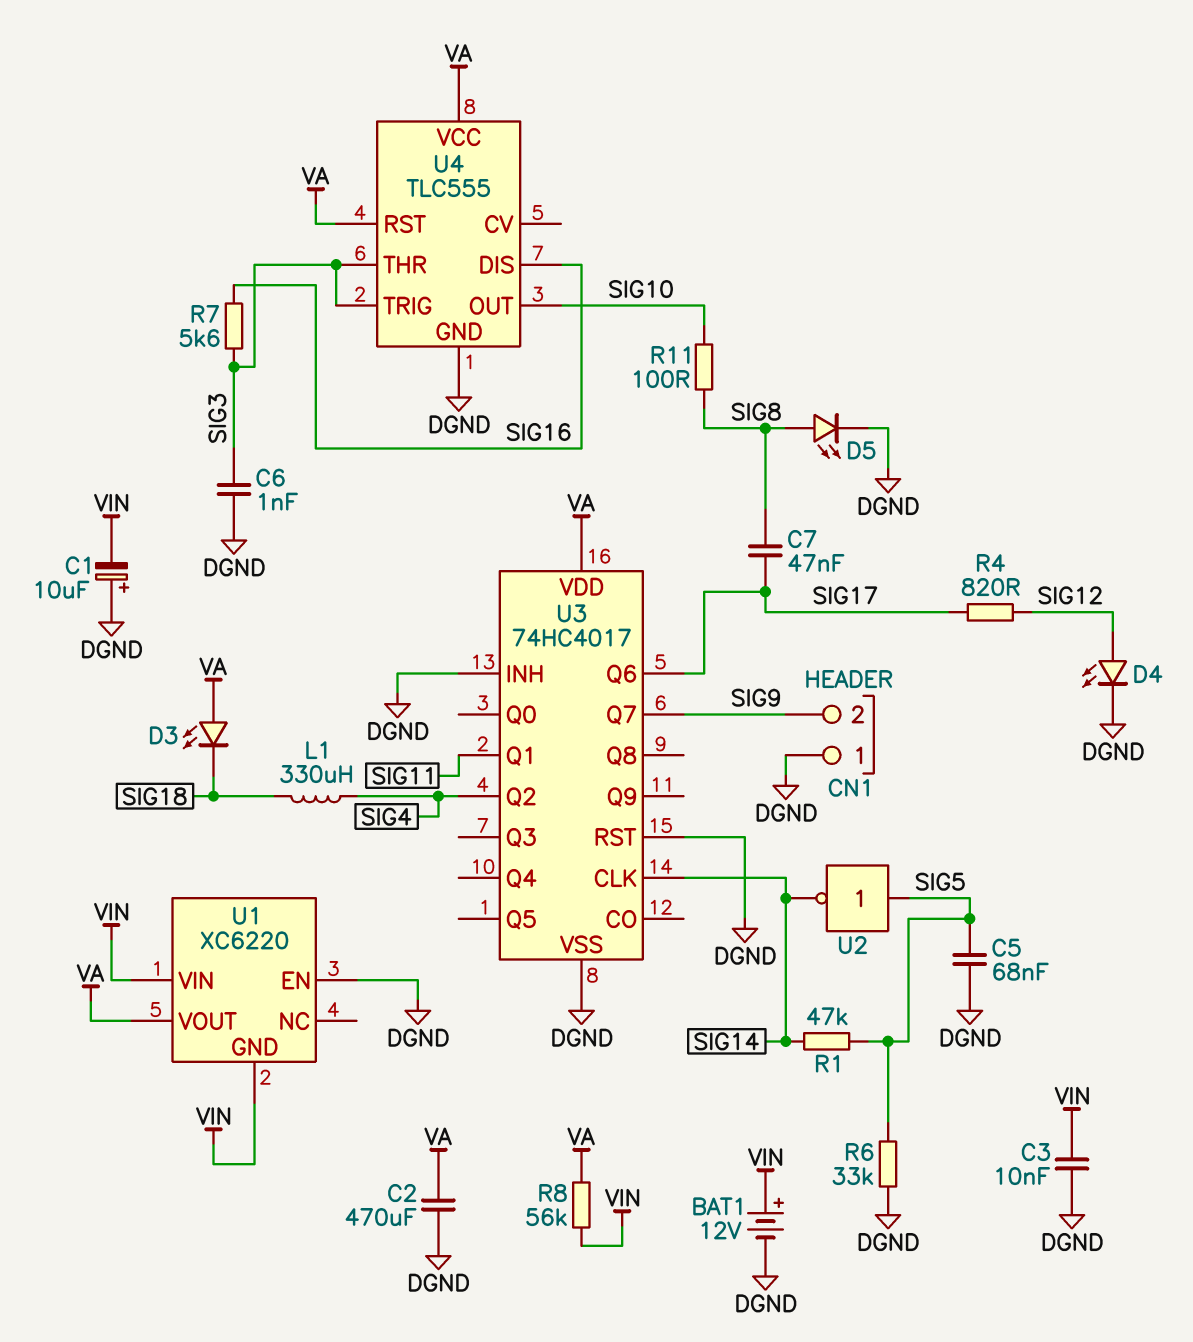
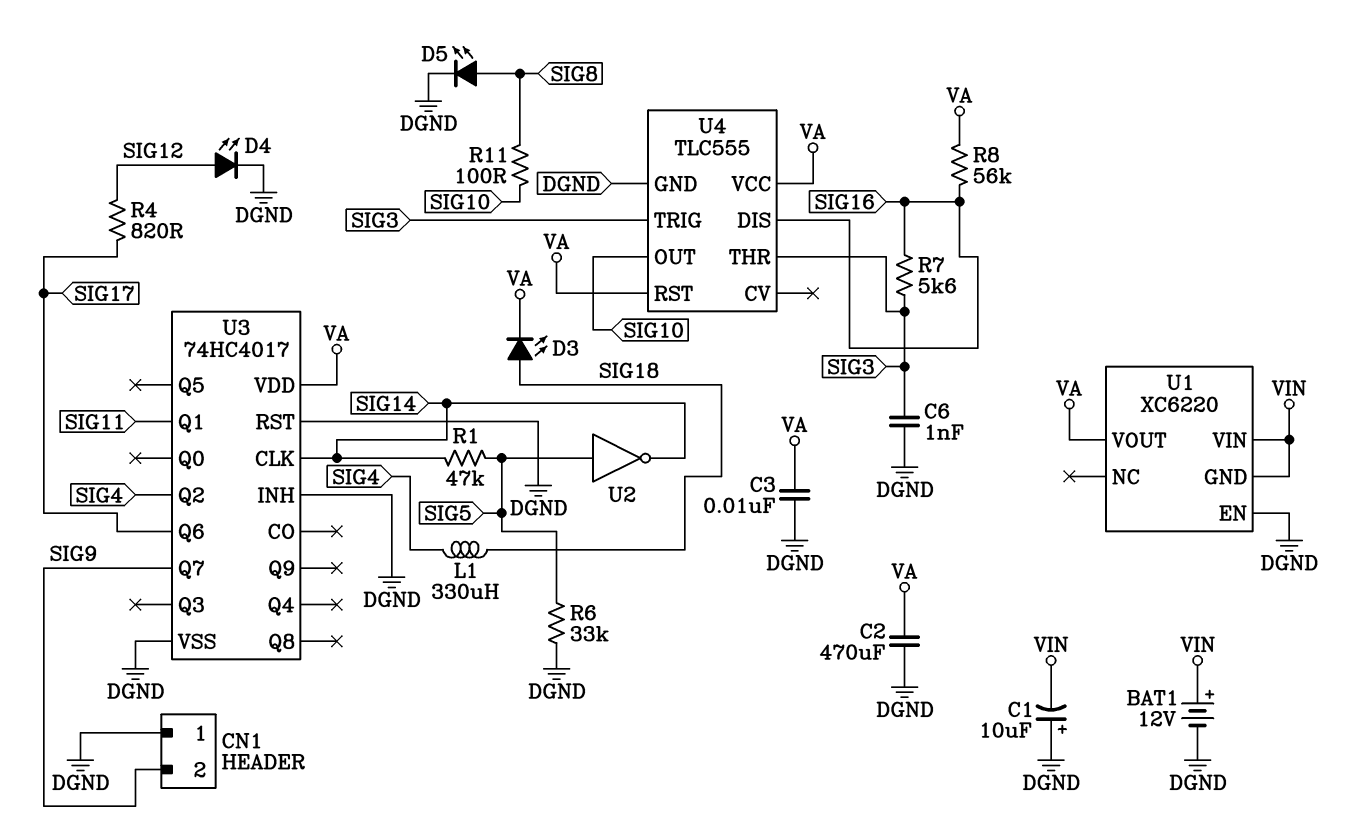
C3: 10nF (DGND, VIN) -> 10nF (DGND, VA)
C5: 68nF (DGND, SIG5) -> none
C7: 47nF (SIG8, SIG17) -> none
D3: LED (A VA, K SIG18) -> LED (A SIG18, K VA)
R8: 56k (VA, VIN) -> 56k (SIG16, VA)

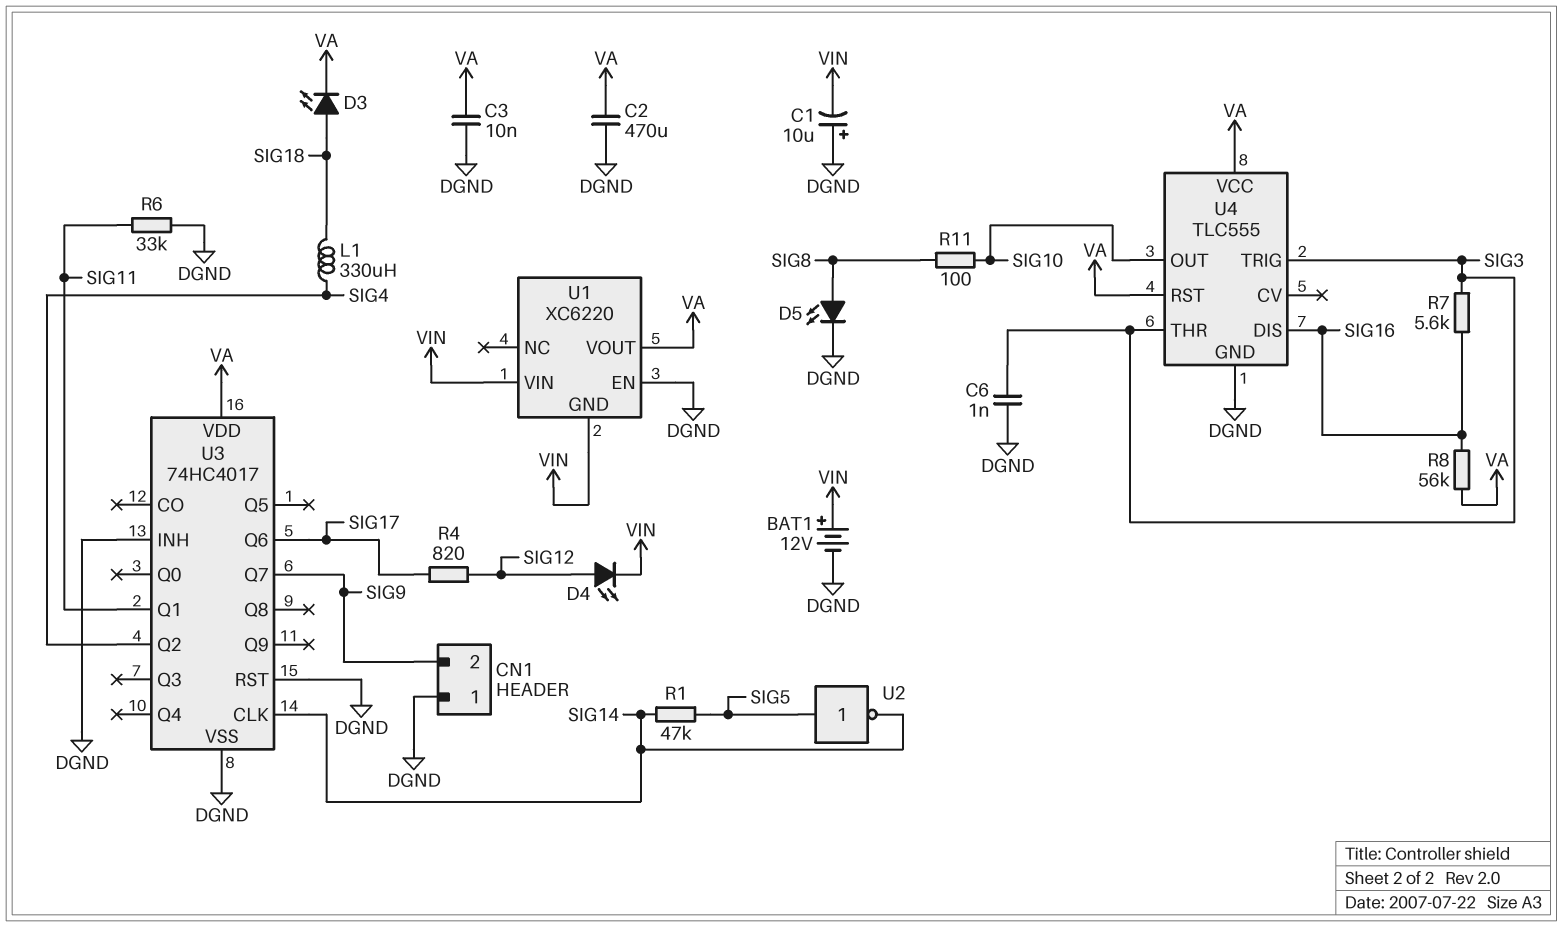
D4: LED (A SIG12, K DGND) -> LED (A SIG12, K VIN)
R6: 33k (DGND, SIG5) -> 33k (DGND, SIG11)

